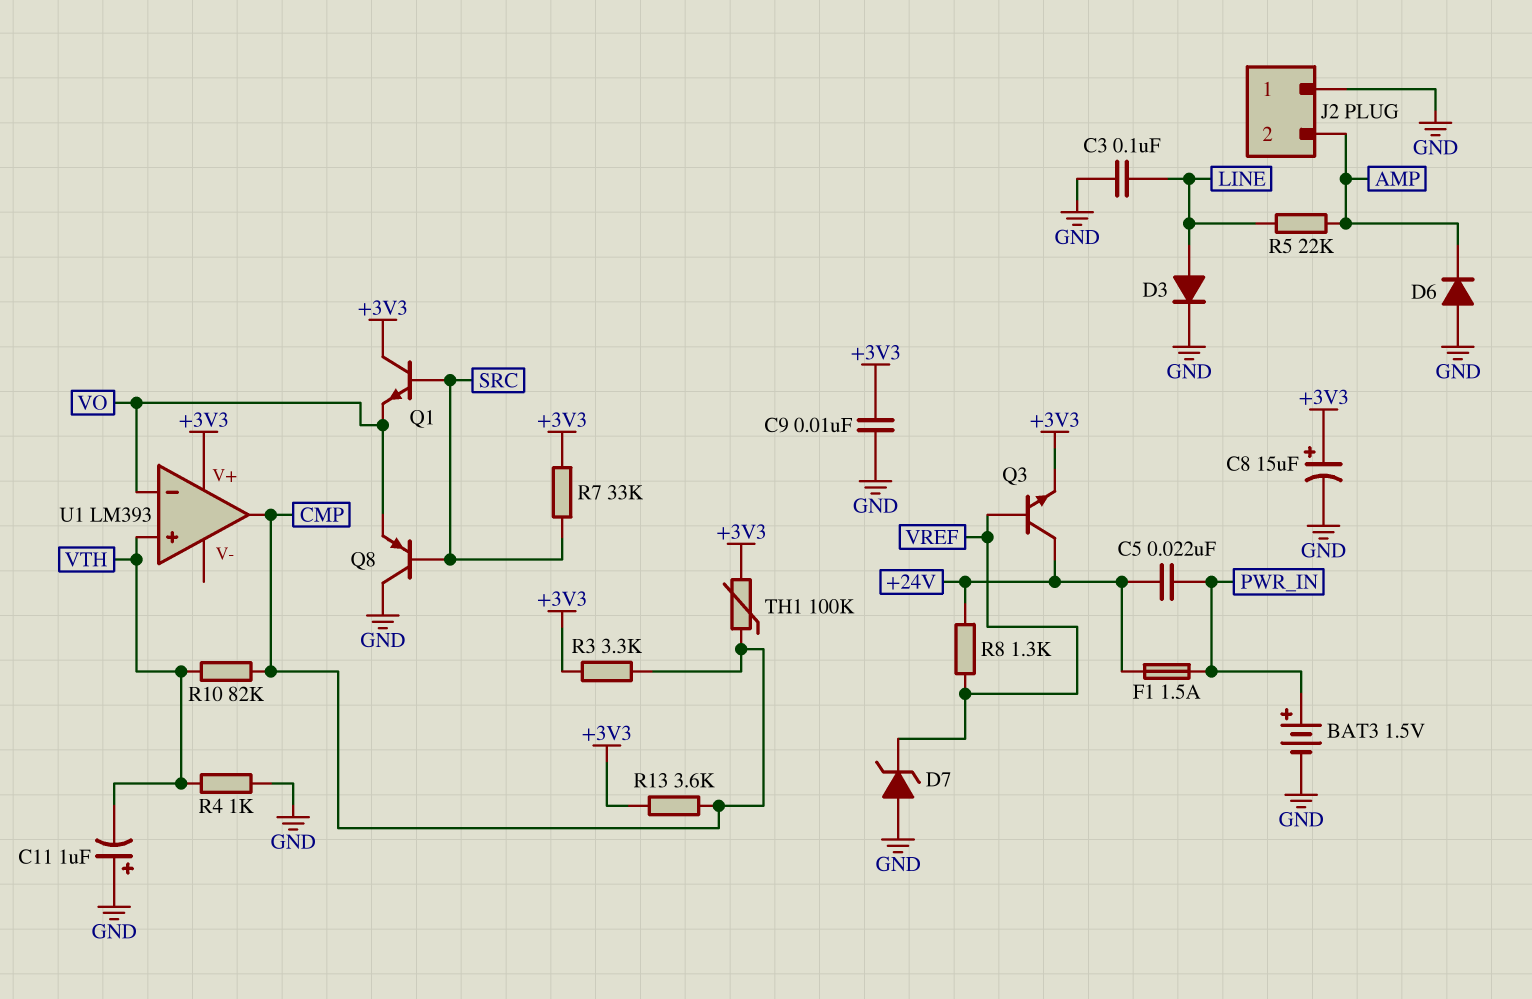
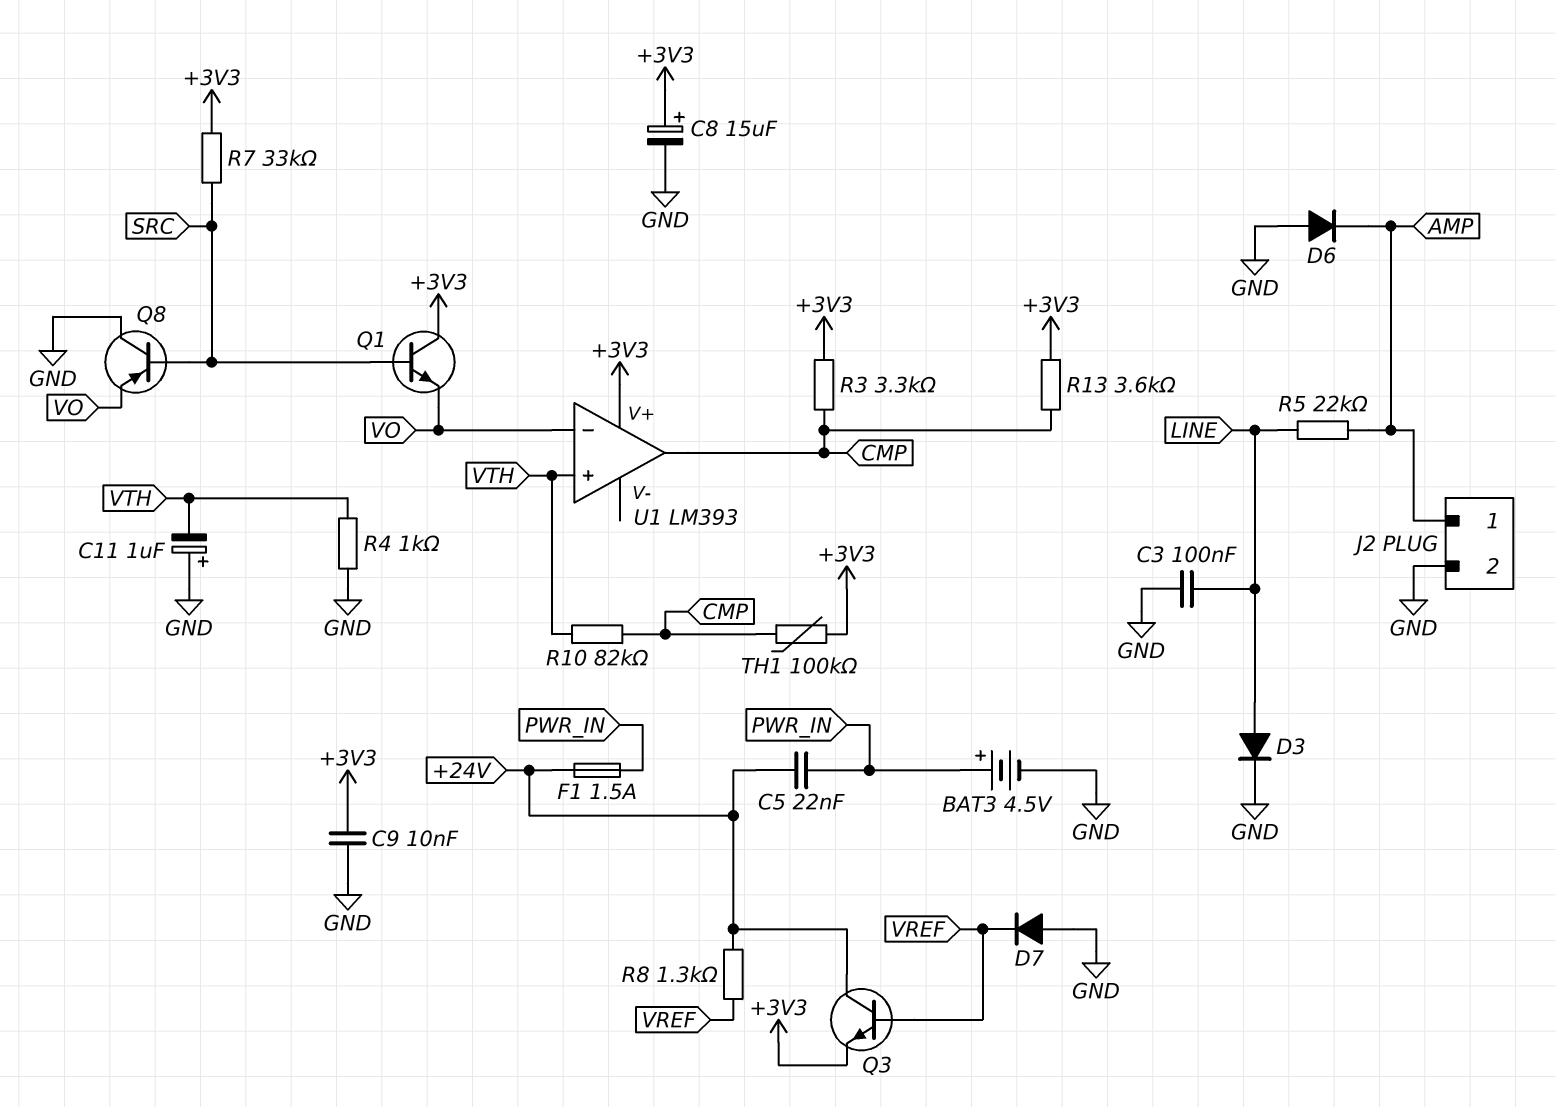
BAT3: 1.5V (plus PWR_IN, minus GND) -> 4.5V (plus PWR_IN, minus GND)
D7: zener (A GND, K VREF) -> diode (A GND, K VREF)
J2 pin 1: GND -> AMP
J2 pin 2: AMP -> GND

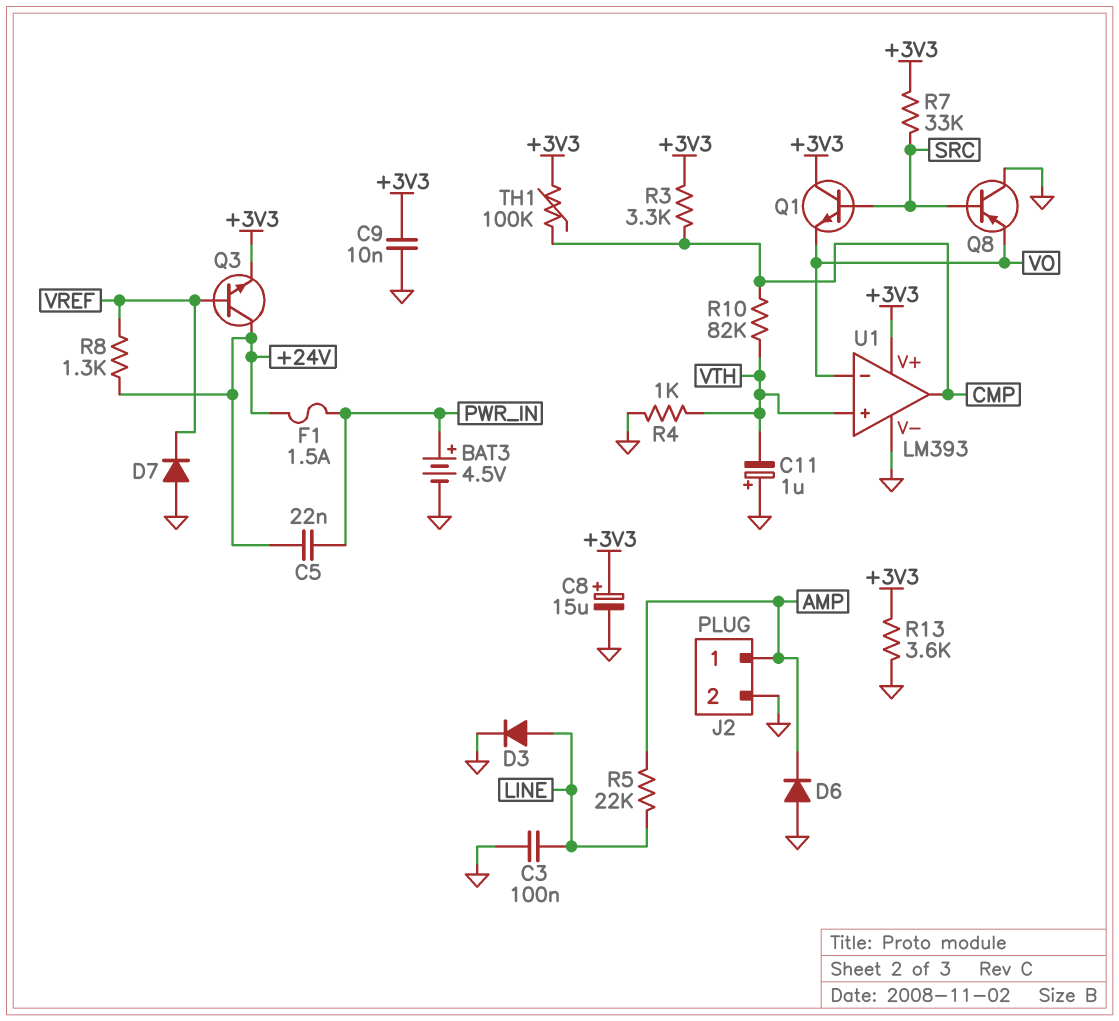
R13: 3.6k (+3V3, CMP) -> 3.6k (+3V3, GND)
U1 pin V-: none -> GND

